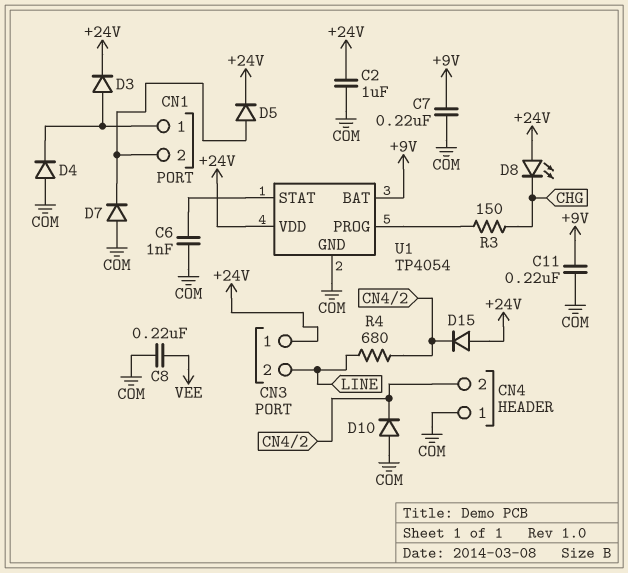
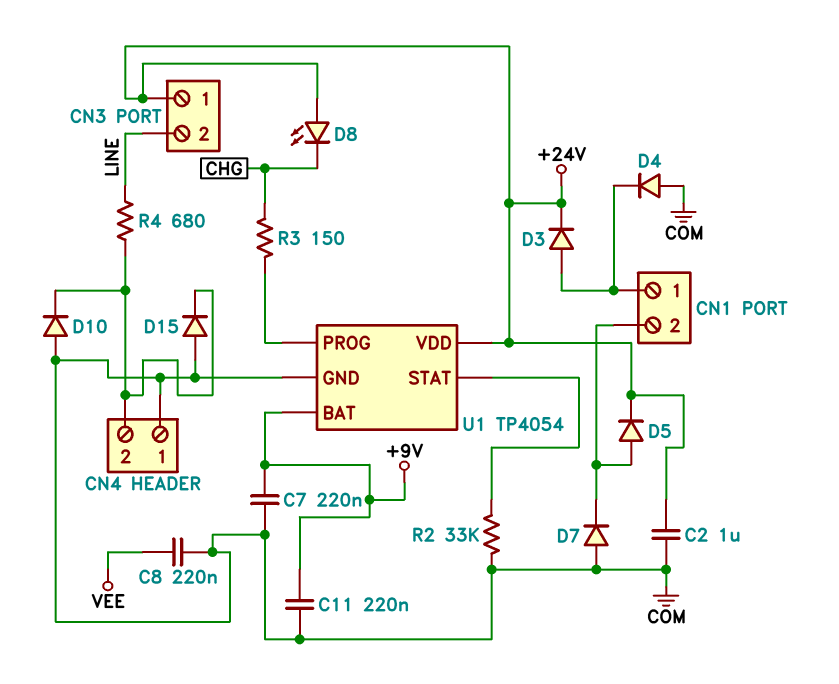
C6: 1nF (COM, U1/STAT) -> none
D15: diode (A +24V, K CN4/2) -> diode (A COM, K CN4/2)
R2: none -> 33k (COM, U1/STAT)

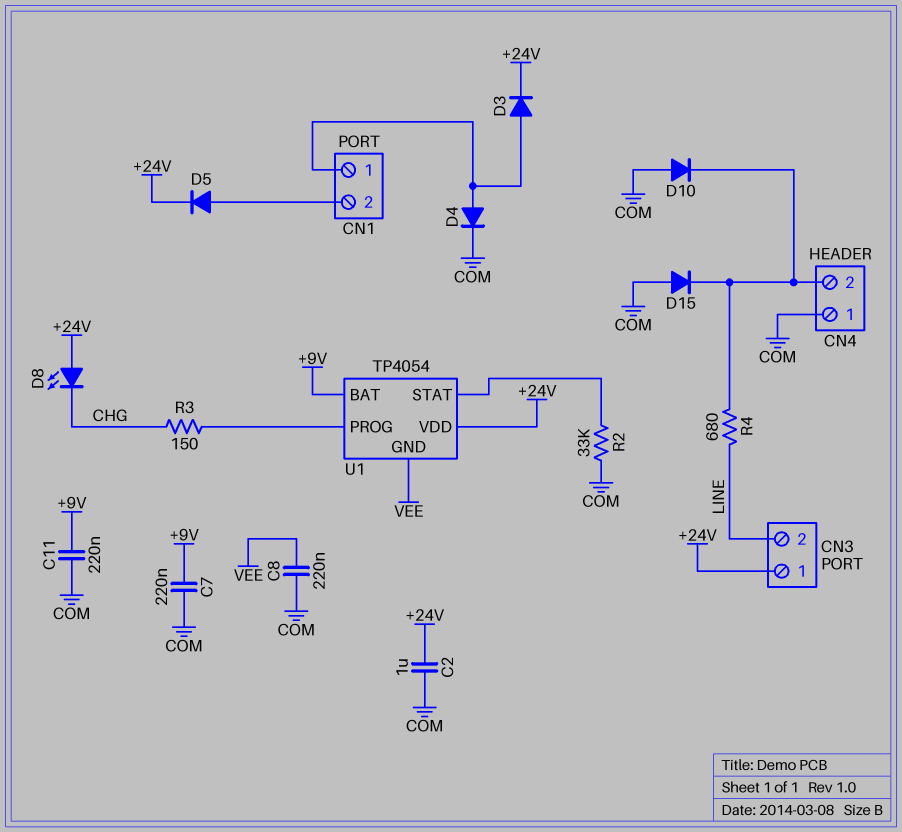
D4: diode (A COM, K CN1/1) -> diode (A CN1/1, K COM)
D7: diode (A COM, K CN1/2) -> none
U1 pin GND: COM -> VEE

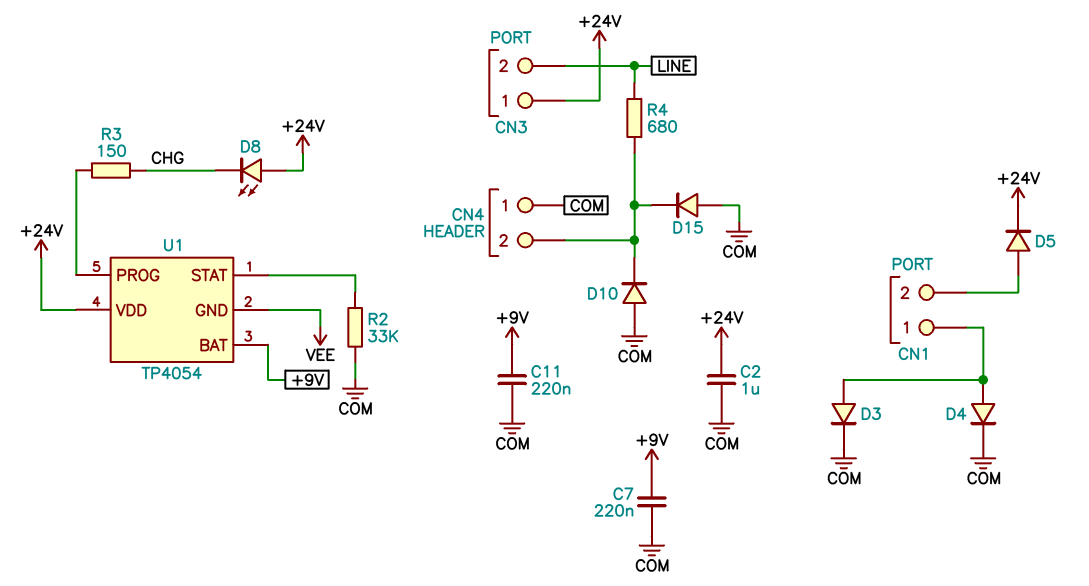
C8: 220nF (COM, VEE) -> none
D3: diode (A CN1/1, K +24V) -> diode (A CN1/1, K COM)

